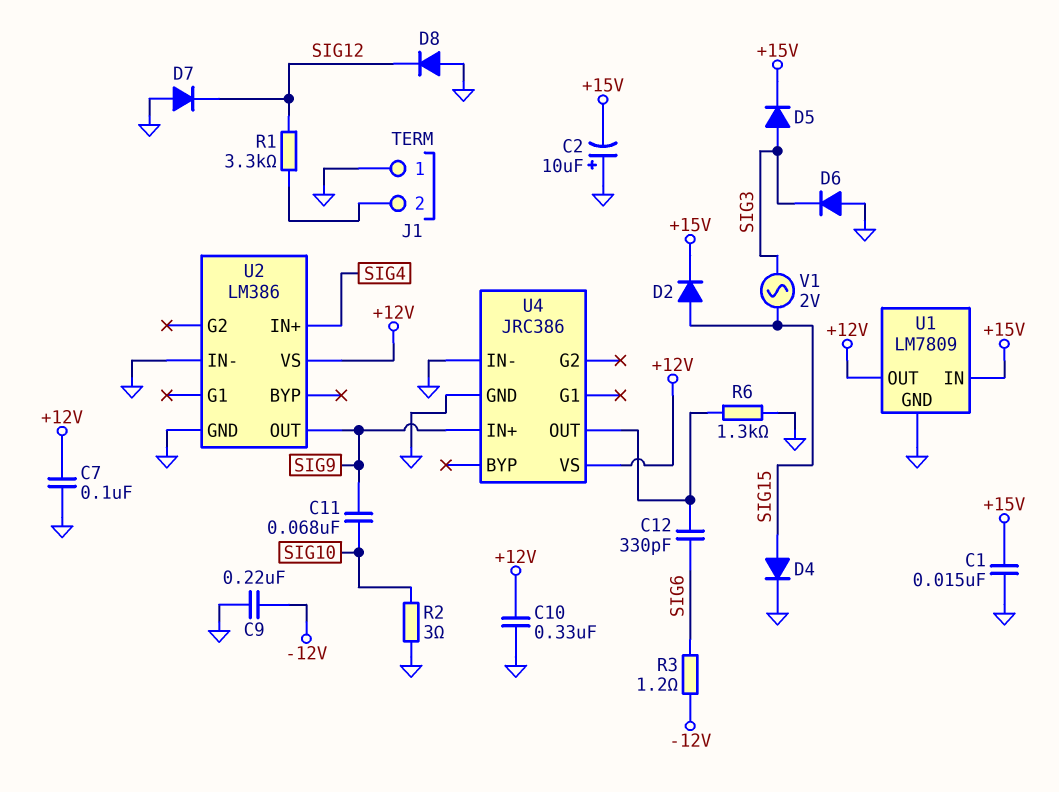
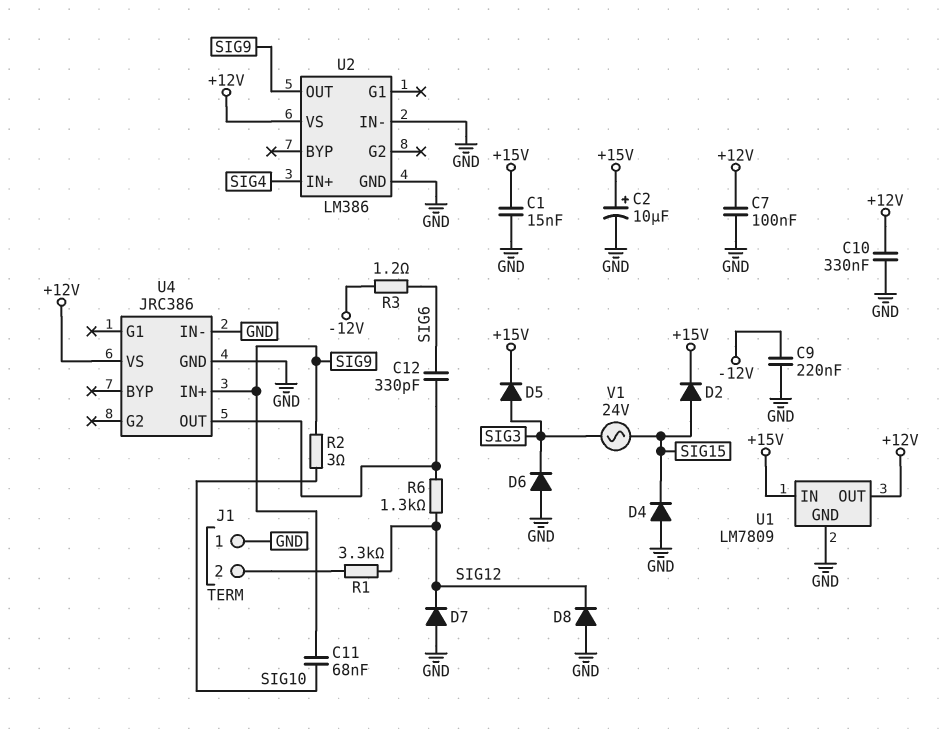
C2: 10uF (plus GND, minus +15V) -> 10uF (plus +15V, minus GND)
D4: diode (A SIG15, K GND) -> diode (A GND, K SIG15)
R2: 3 (GND, SIG10) -> 3 (SIG9, SIG10)
R6: 1.3k (GND, U4/OUT) -> 1.3k (SIG12, U4/OUT)
V1: AC 2V (SIG3, SIG15) -> AC 24V (SIG3, SIG15)

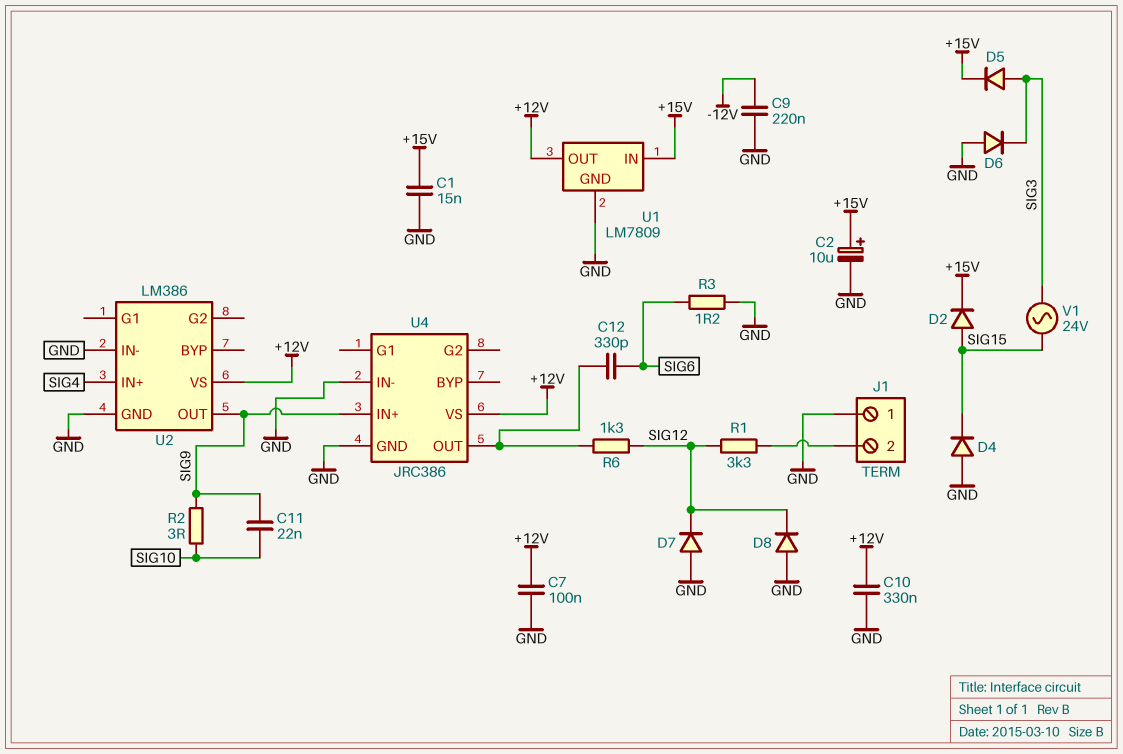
C11: 68nF (SIG9, SIG10) -> 22nF (SIG9, SIG10)
R3: 1.2 (-12V, SIG6) -> 1.2 (GND, SIG6)

